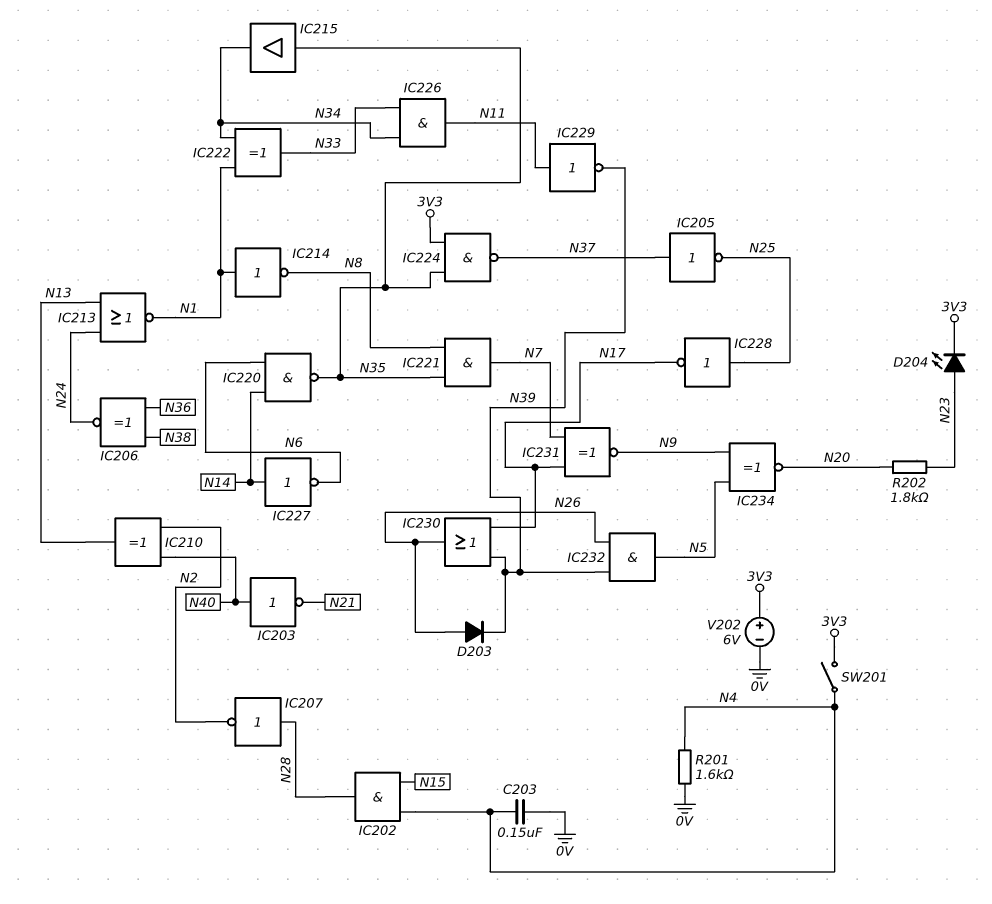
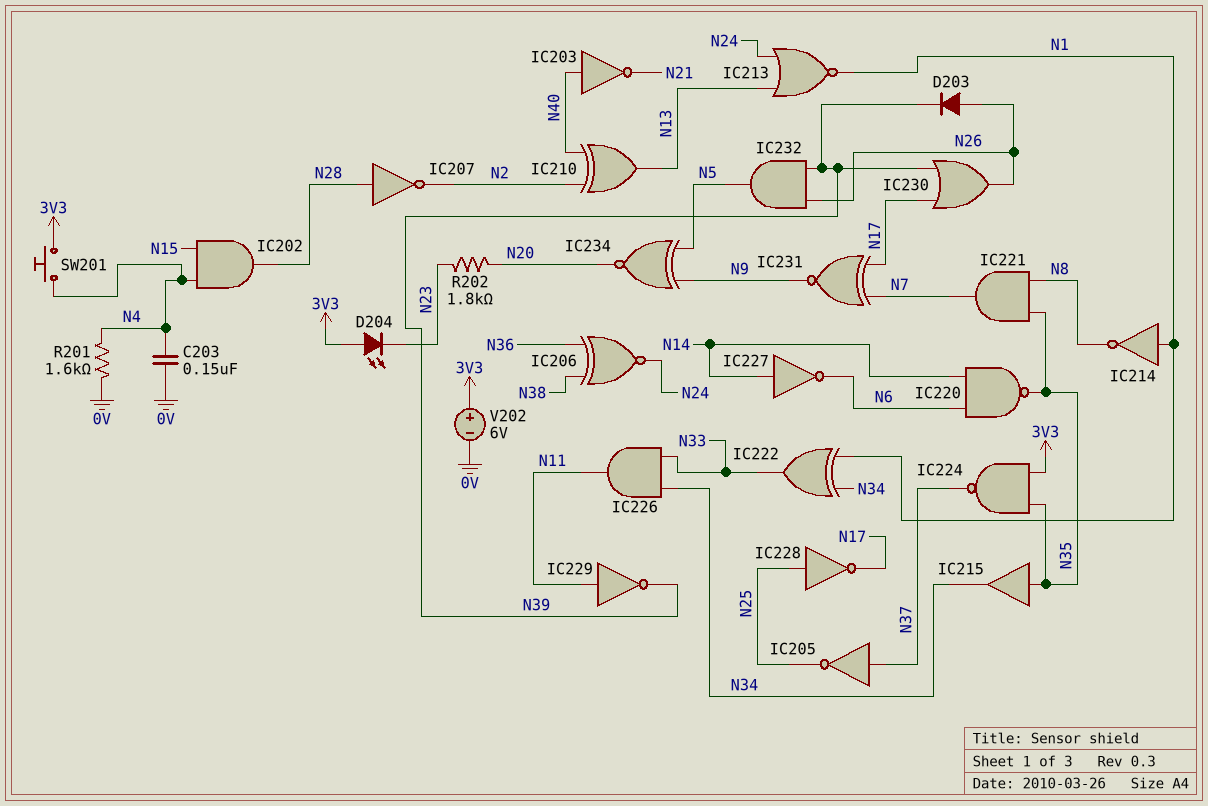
D204: LED (A N23, K 3V3) -> LED (A 3V3, K N23)
SW201: switch (3V3, N4) -> button (3V3, N4)

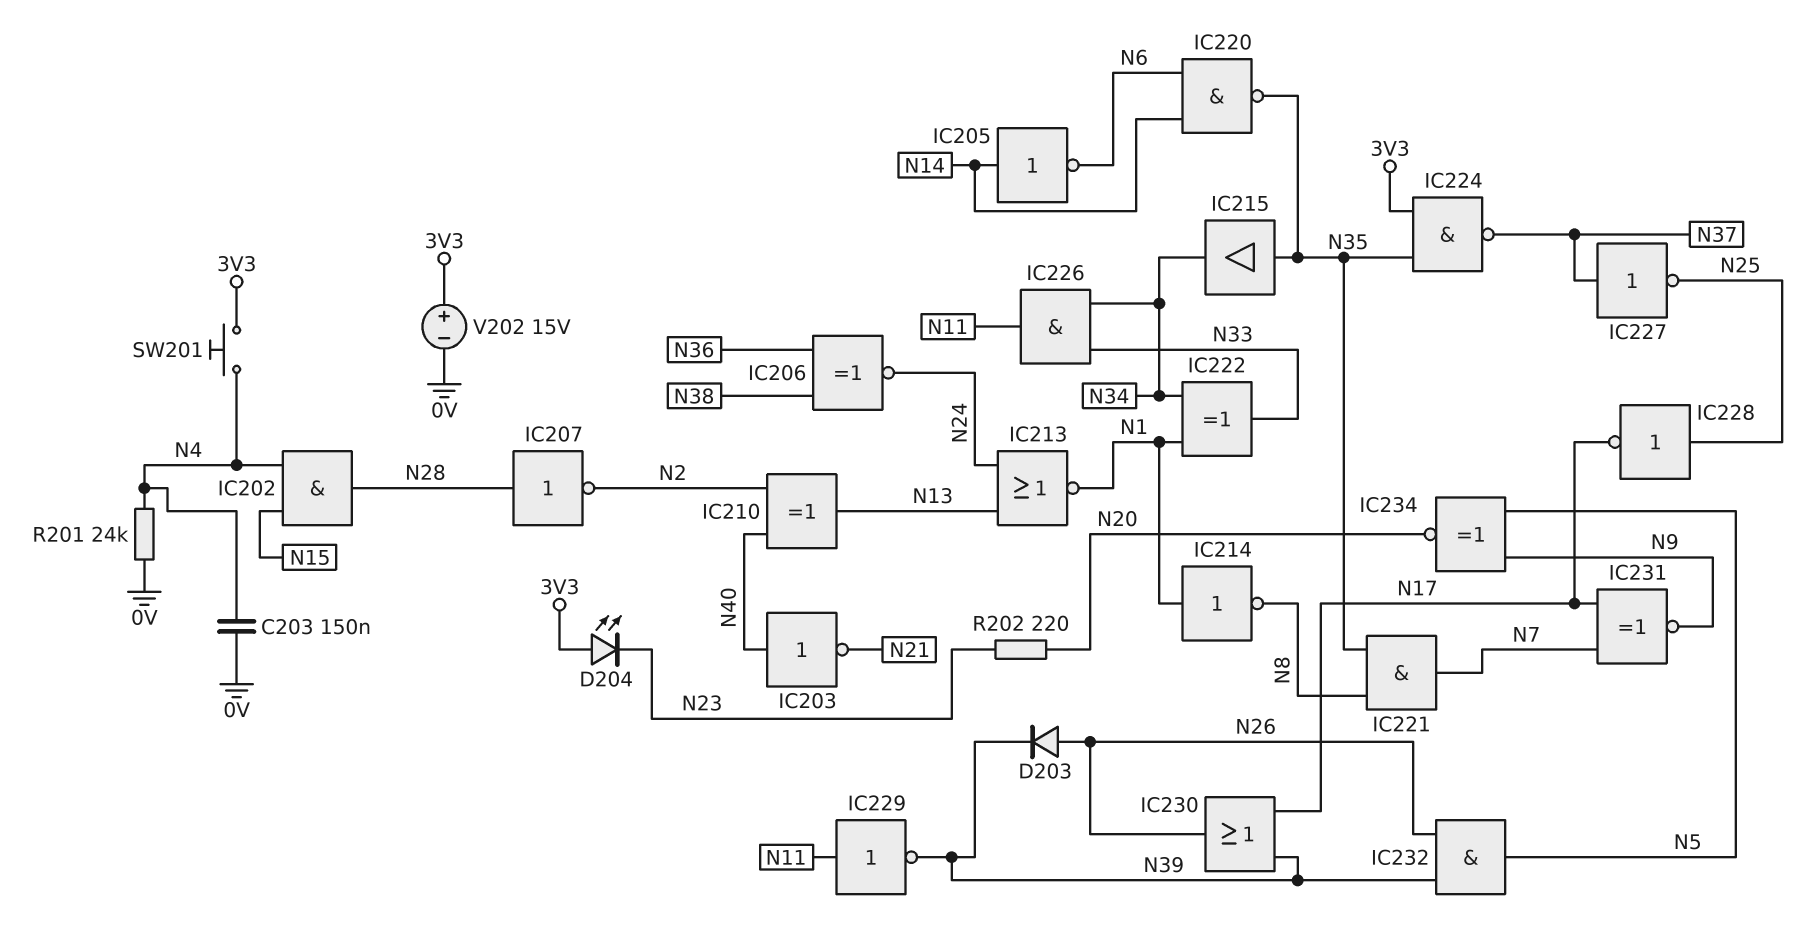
IC205: NOT (in N37, out N25) -> NOT (in N14, out N6)
IC227: NOT (in N14, out N6) -> NOT (in N37, out N25)
R201: 1.6k (0V, N4) -> 24k (0V, N4)
R202: 1.8k (N20, N23) -> 220 (N20, N23)
V202: 6V (plus 3V3, minus 0V) -> 15V (plus 3V3, minus 0V)

